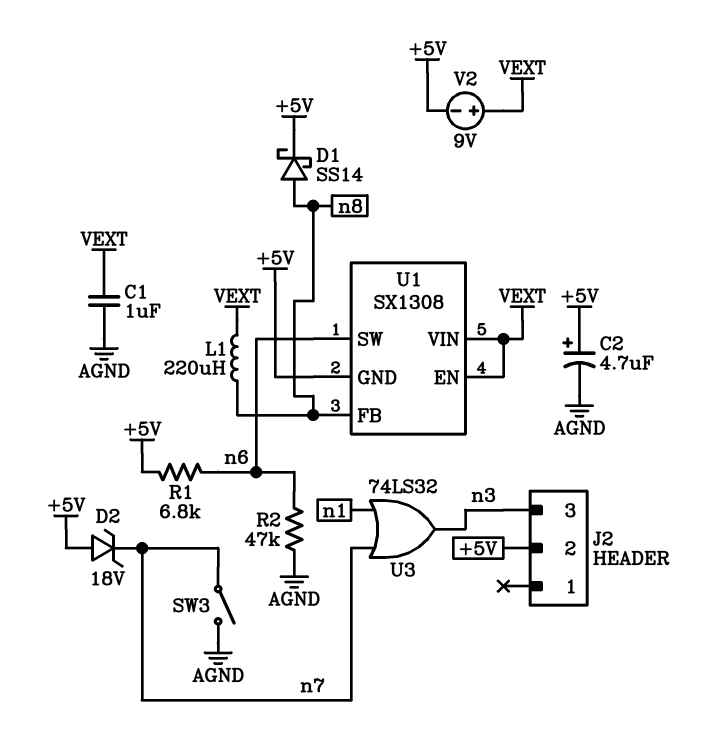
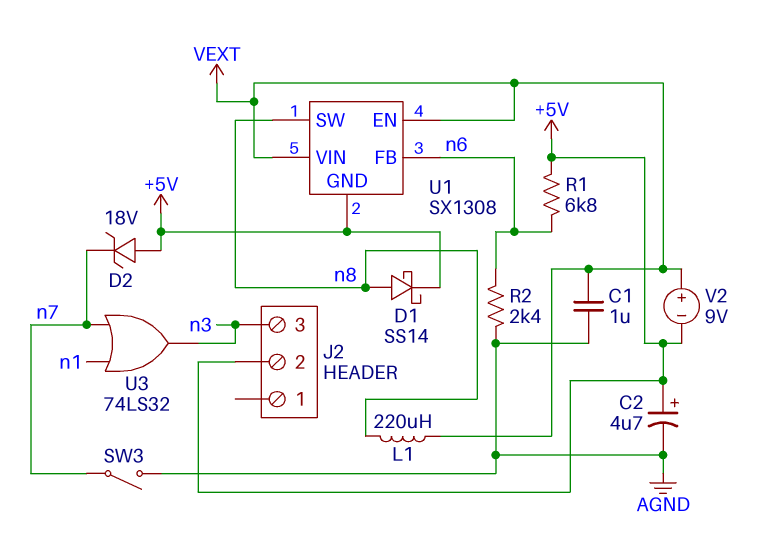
R2: 47k (AGND, n6) -> 2.4k (AGND, n6)
U1 pin FB: n8 -> n6
U1 pin SW: n6 -> n8

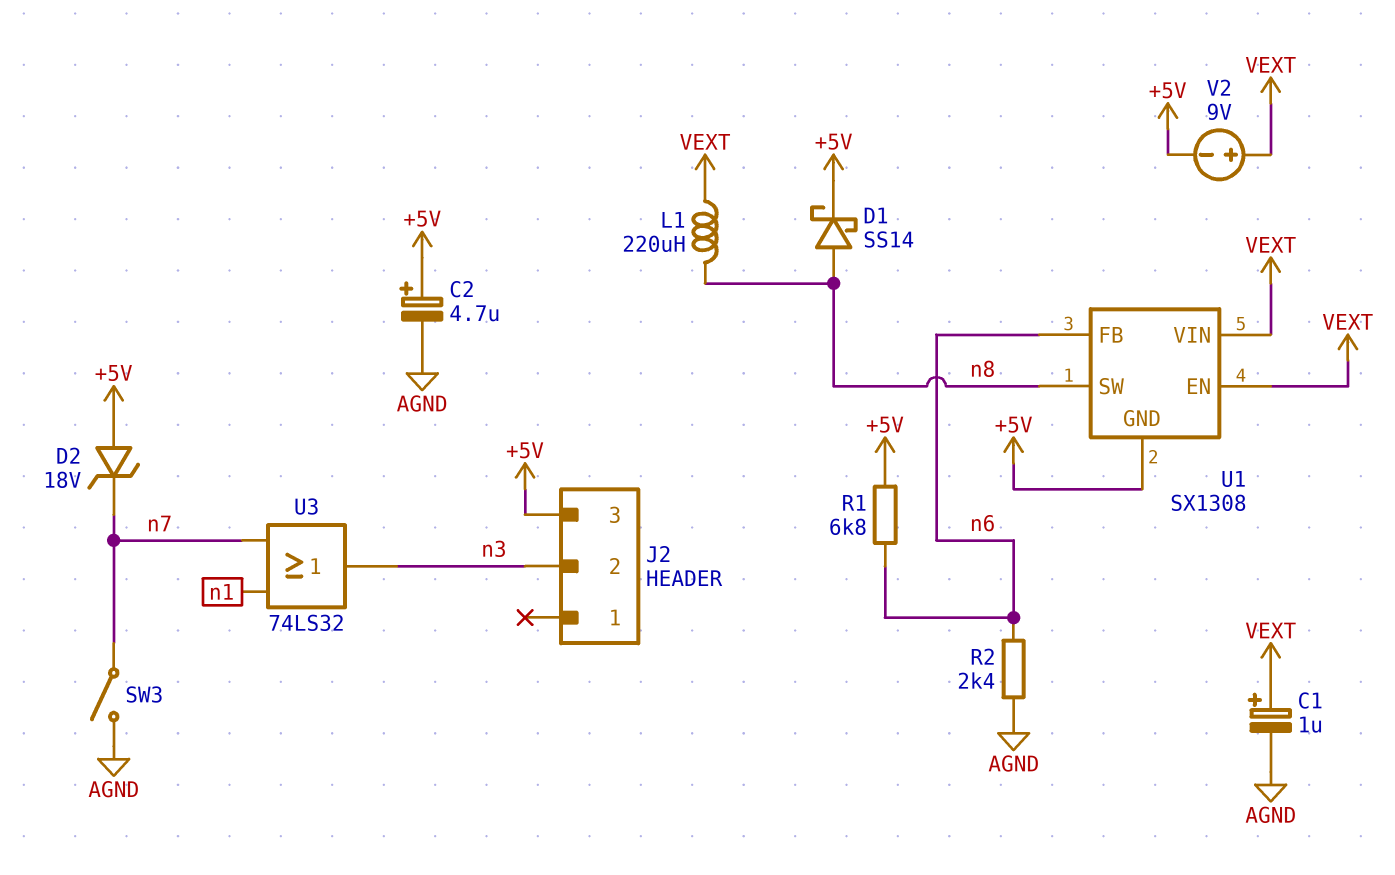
C1: 1uF (AGND, VEXT) -> 1uF (plus VEXT, minus AGND)
J2 pin 2: +5V -> n3
J2 pin 3: n3 -> +5V

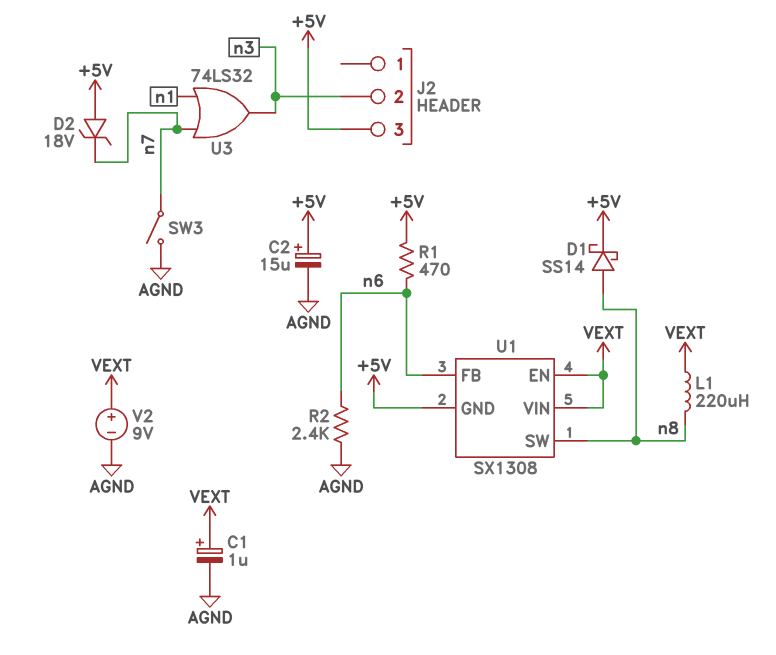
C2: 4.7uF (plus +5V, minus AGND) -> 15uF (plus +5V, minus AGND)
R1: 6.8k (+5V, n6) -> 470 (+5V, n6)
V2: 9V (plus VEXT, minus +5V) -> 9V (plus VEXT, minus AGND)

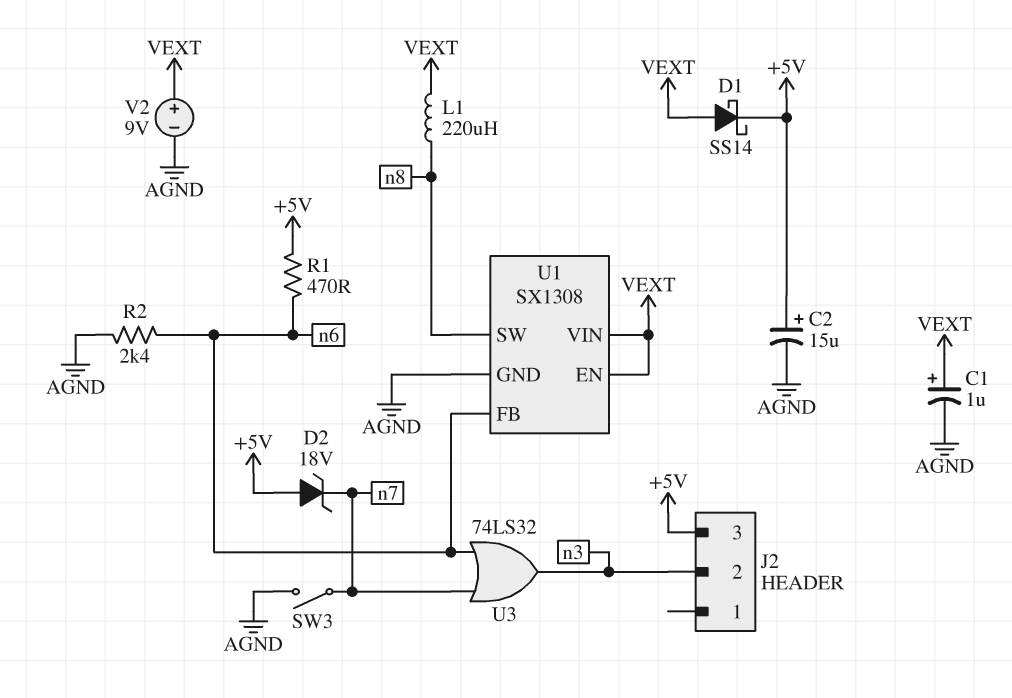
D1: schottky SS14 (A n8, K +5V) -> schottky SS14 (A VEXT, K +5V)
U1 pin GND: +5V -> AGND
U3: OR 74LS32 (in n1, in n7, out n3) -> OR 74LS32 (in n6, in n7, out n3)

